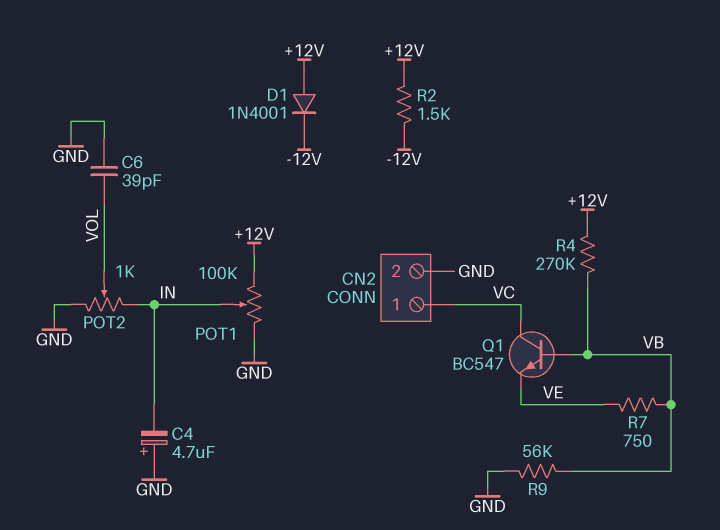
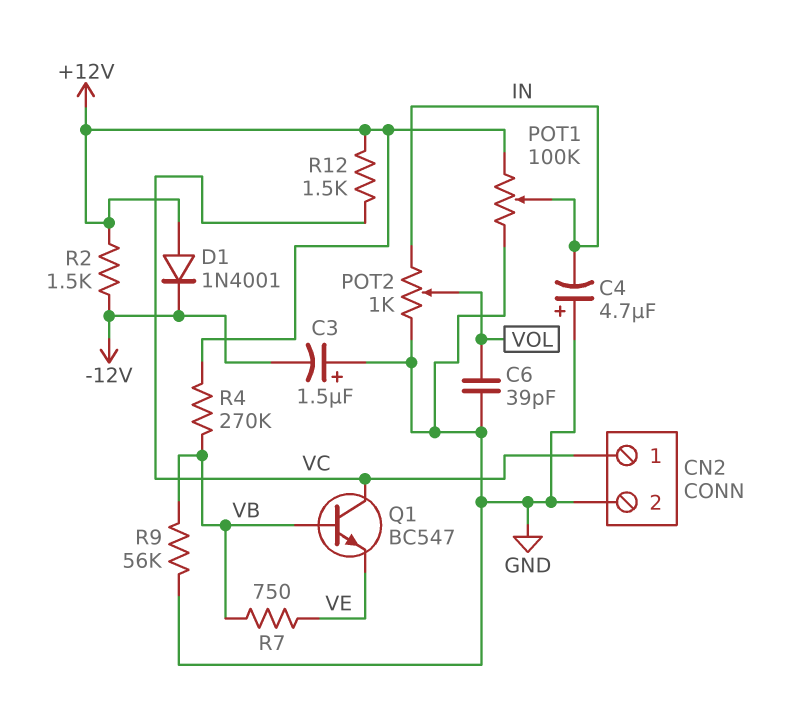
C3: none -> 1.5uF (plus GND, minus -12V)
R12: none -> 1.5k (+12V, VC)

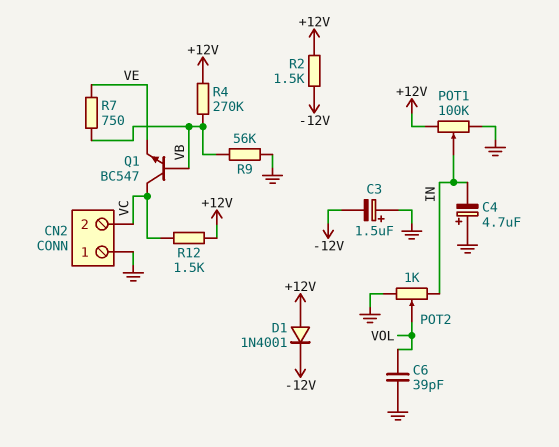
CN2 pin 1: VC -> GND
CN2 pin 2: GND -> VC

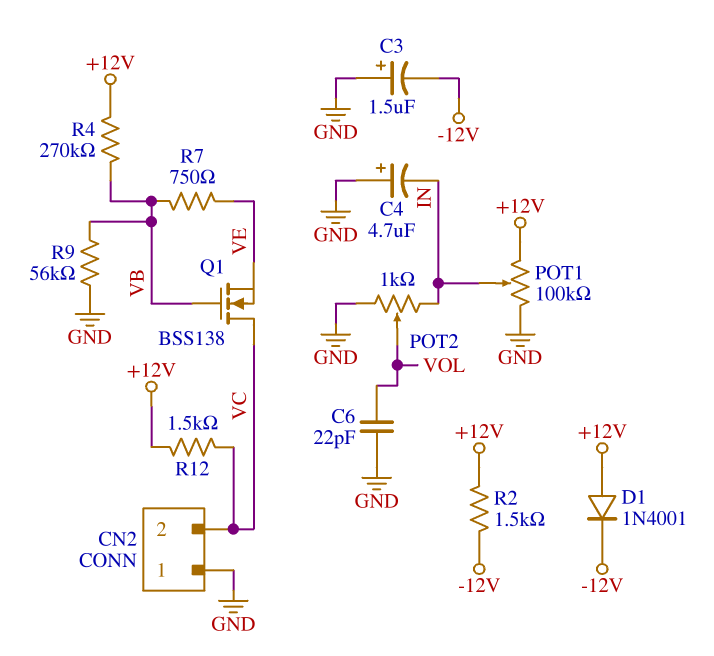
C6: 39pF (GND, VOL) -> 22pF (GND, VOL)
Q1: NPN BC547 (B VB, C VC, E VE) -> NMOS BSS138 (G VB, D VC, S VE)

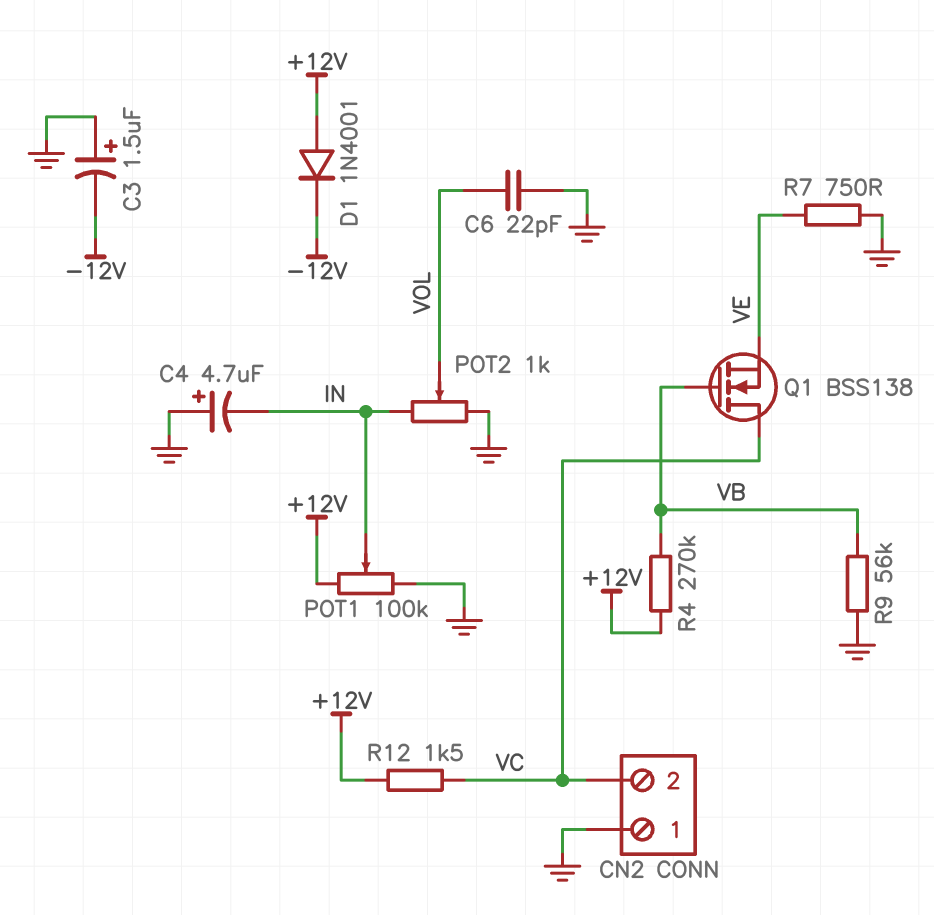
R2: 1.5k (+12V, -12V) -> none
R7: 750 (VB, VE) -> 750 (GND, VE)

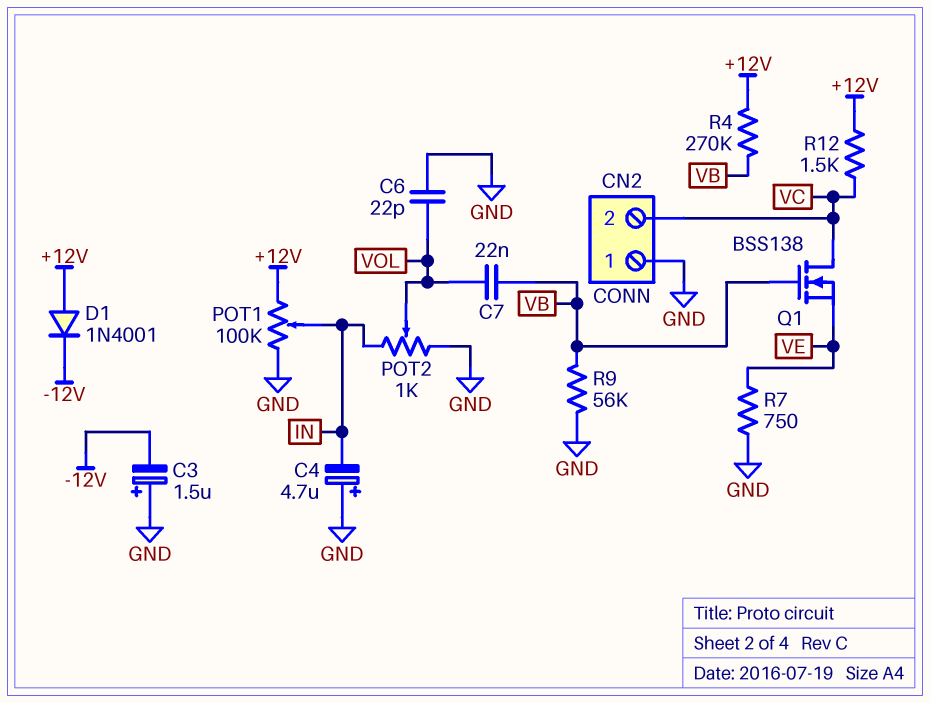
C7: none -> 22nF (VB, VOL)

